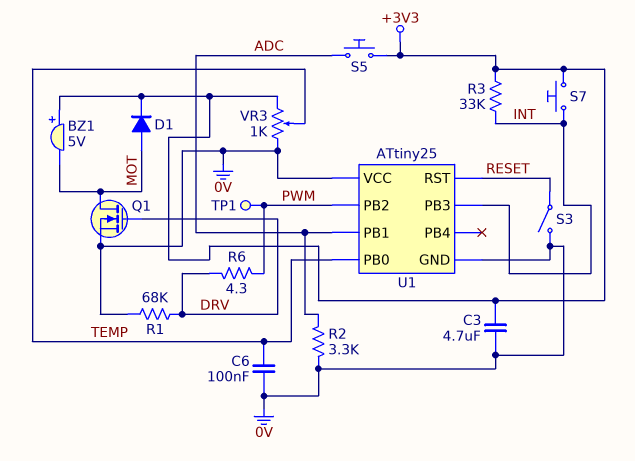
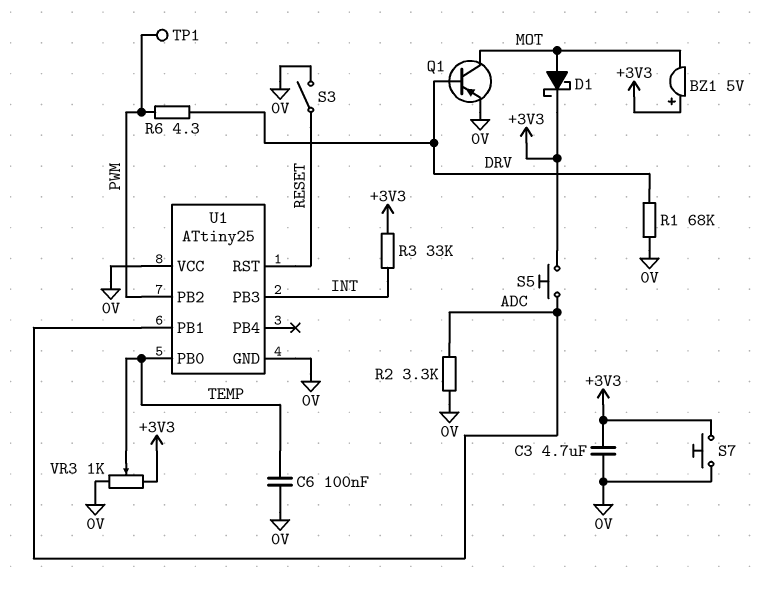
D1: diode (A MOT, K +3V3) -> schottky (A MOT, K +3V3)
Q1: NMOS (G DRV, D MOT, S 0V) -> PNP (B DRV, C MOT, E 0V)
S7: button (+3V3, INT) -> button (+3V3, 0V)

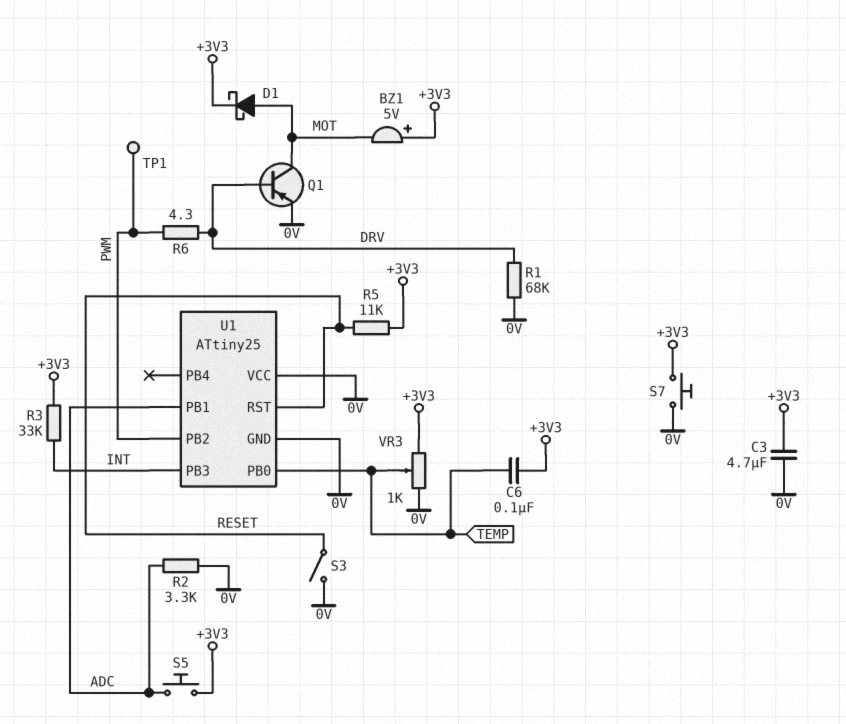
C6: 100nF (0V, TEMP) -> 100nF (+3V3, TEMP)
R5: none -> 11k (+3V3, RESET)

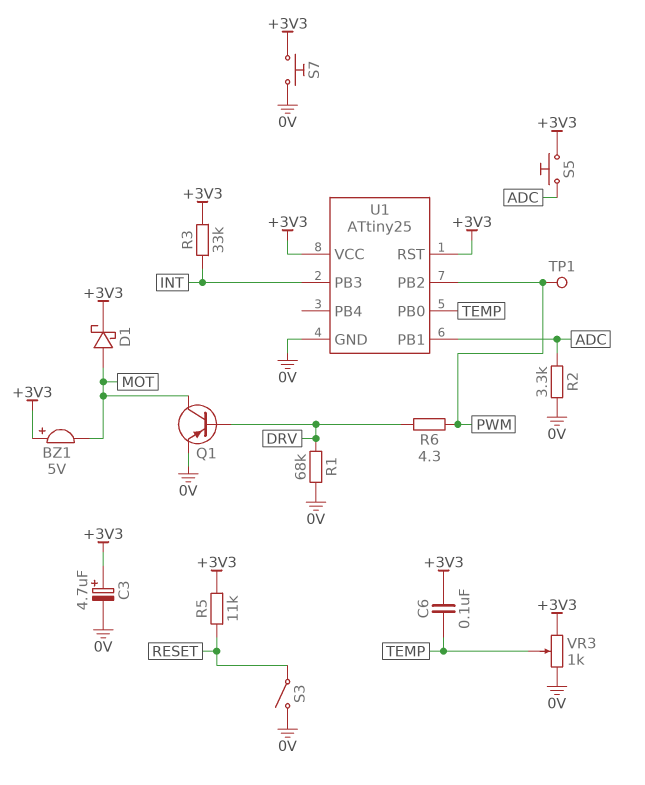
C3: 4.7uF (+3V3, 0V) -> 4.7uF (plus +3V3, minus 0V)
U1 pin RST: RESET -> +3V3
U1 pin VCC: 0V -> +3V3

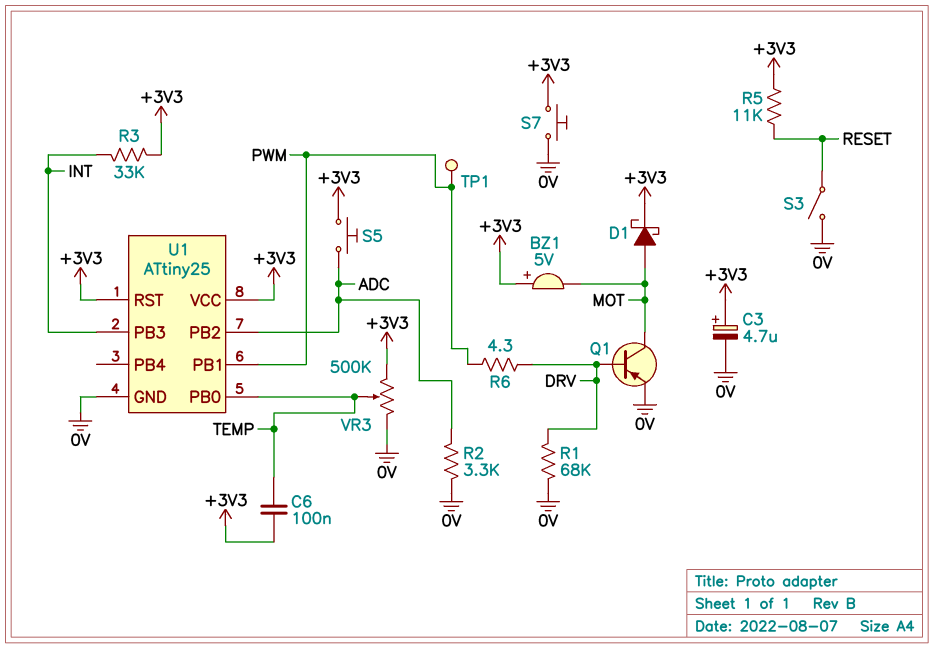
U1 pin PB1: ADC -> PWM
U1 pin PB2: PWM -> ADC
VR3: 1k (+3V3, 0V, wiper TEMP) -> 500k (+3V3, 0V, wiper TEMP)

